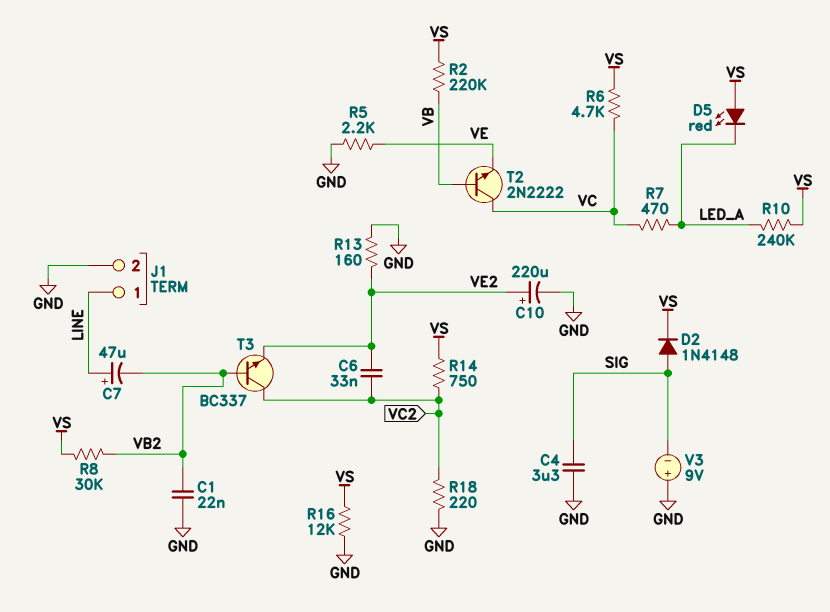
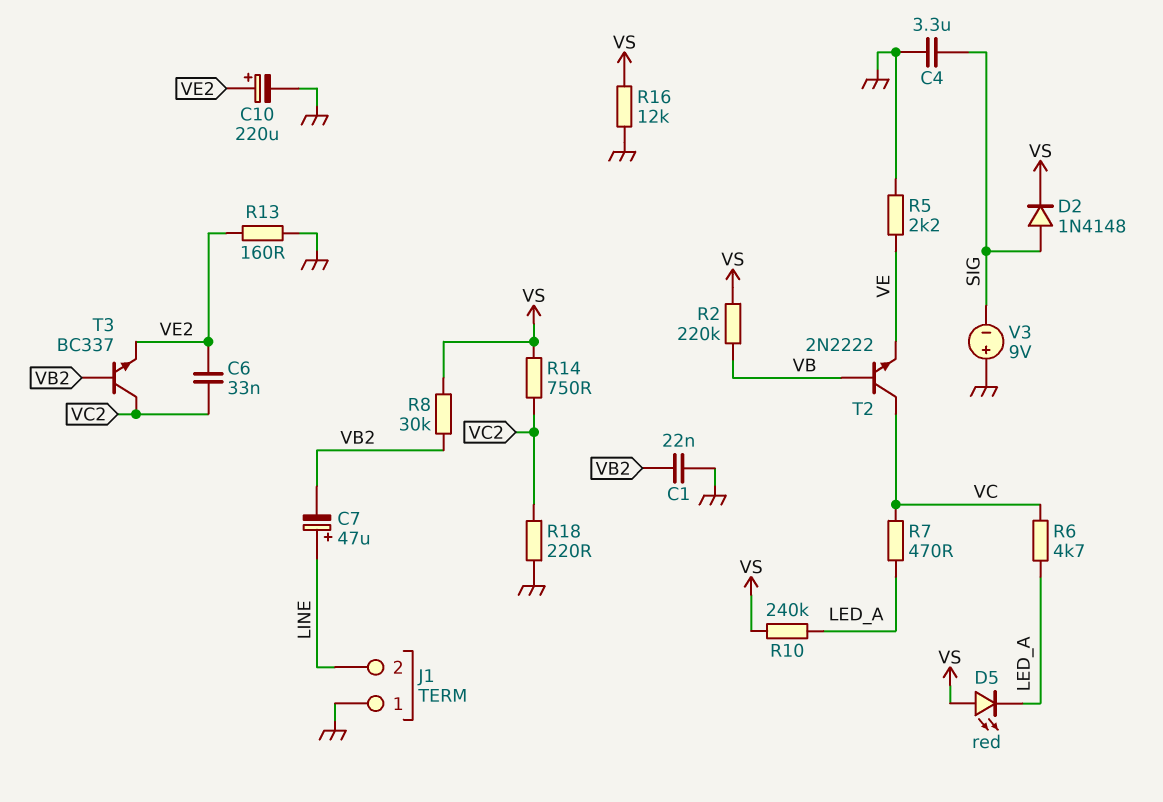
J1 pin 1: LINE -> GND
J1 pin 2: GND -> LINE
R6: 4.7k (VC, VS) -> 4.7k (LED_A, VC)

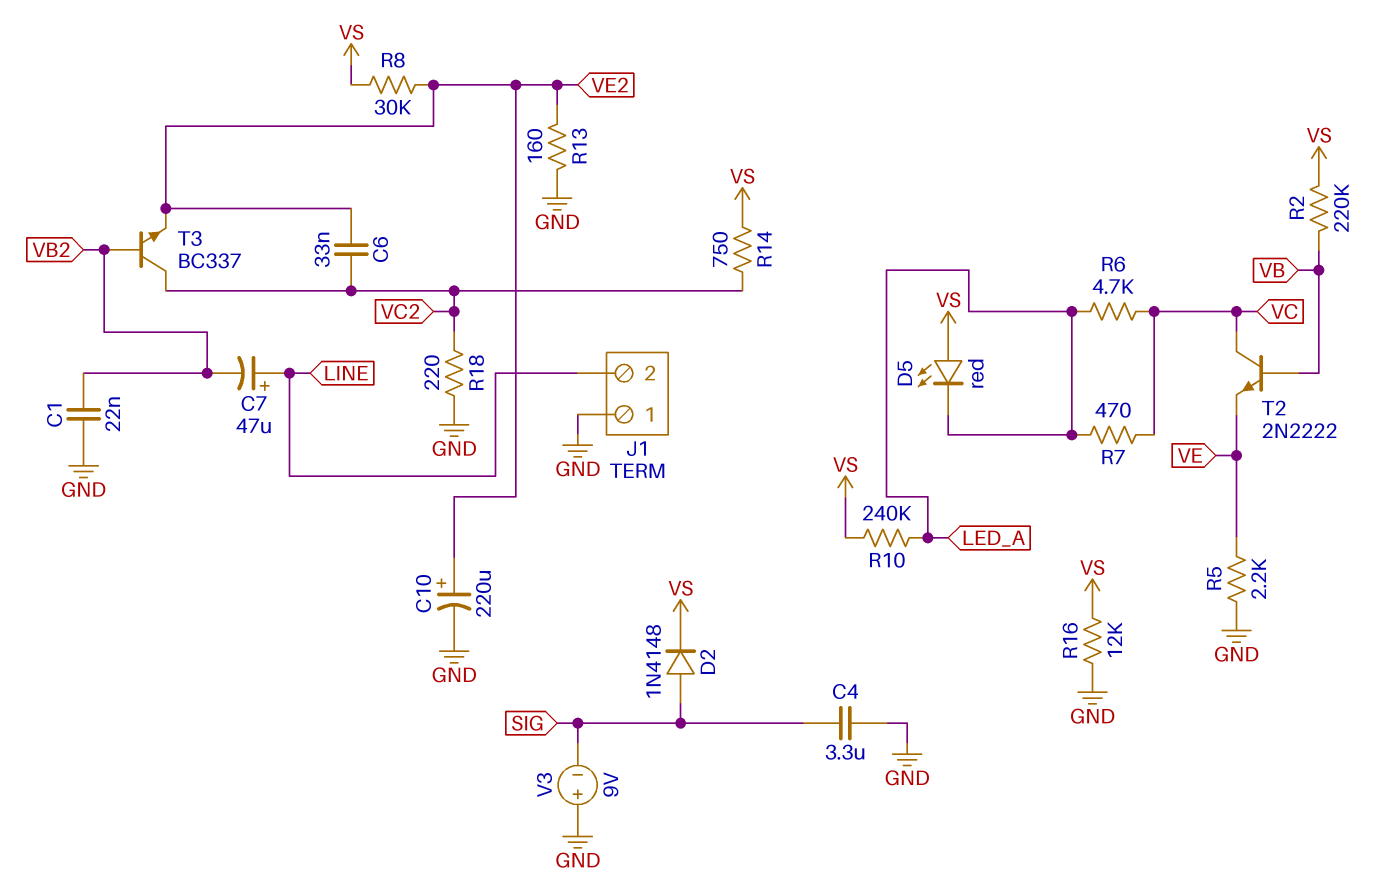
R8: 30k (VB2, VS) -> 30k (VE2, VS)

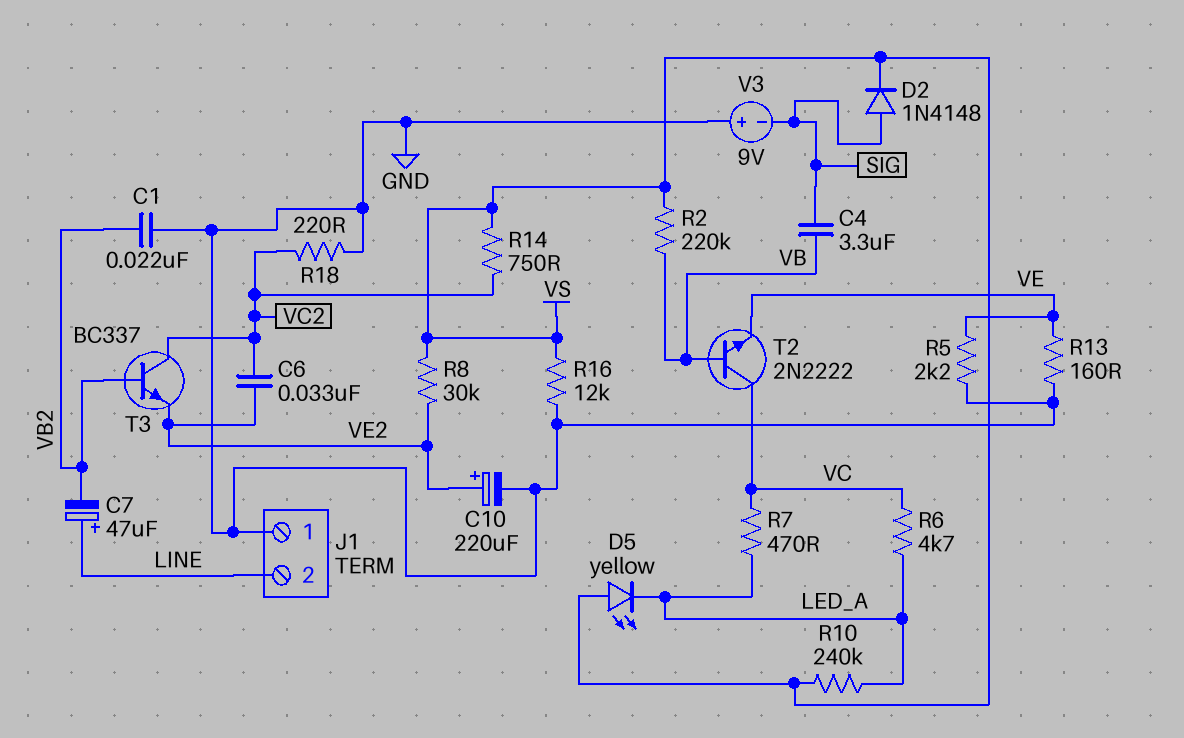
C4: 3.3uF (GND, SIG) -> 3.3uF (SIG, VB)
D5: LED red (A VS, K LED_A) -> LED yellow (A VS, K LED_A)
R13: 160 (GND, VE2) -> 160 (GND, VE)

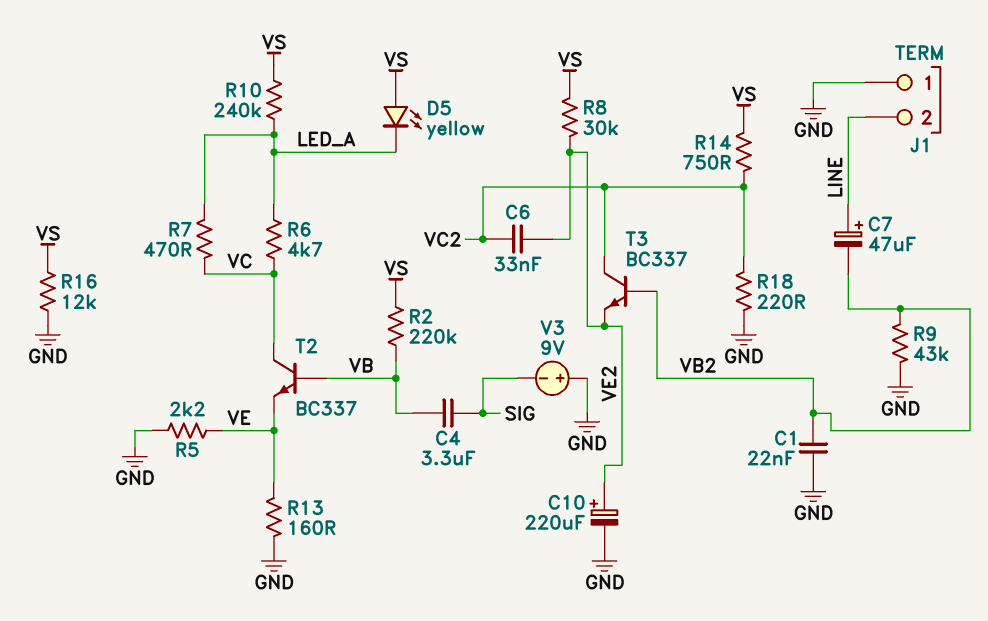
D2: diode 1N4148 (A SIG, K VS) -> none
R9: none -> 43k (GND, VB2)
T2: NPN 2N2222 (B VB, C VC, E VE) -> NPN BC337 (B VB, C VC, E VE)

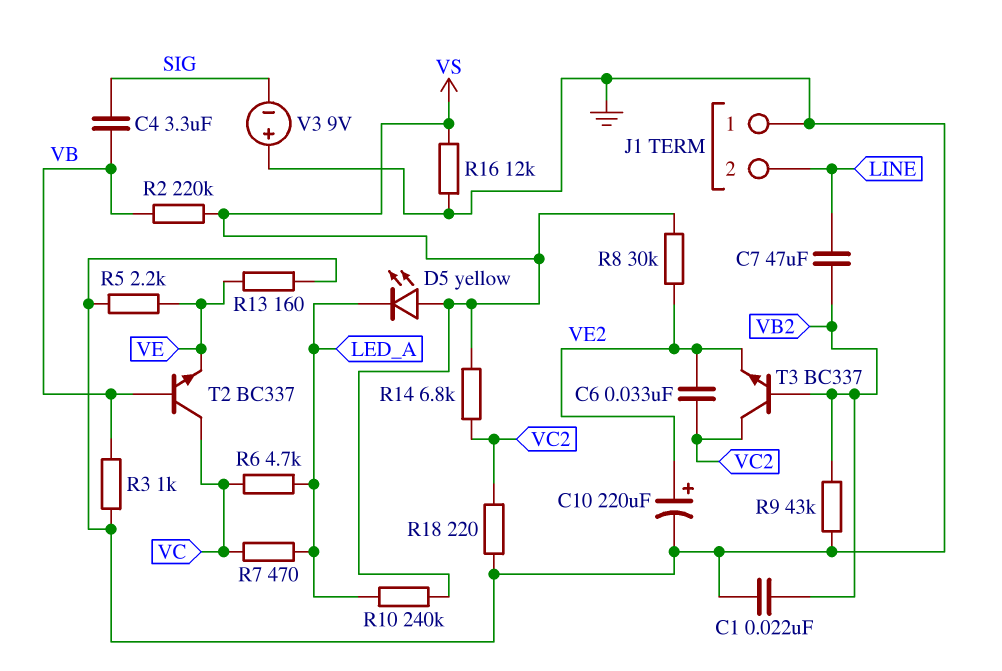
C7: 47uF (plus LINE, minus VB2) -> 47uF (LINE, VB2)
R3: none -> 1k (GND, VB)
R14: 750 (VC2, VS) -> 6.8k (VC2, VS)

